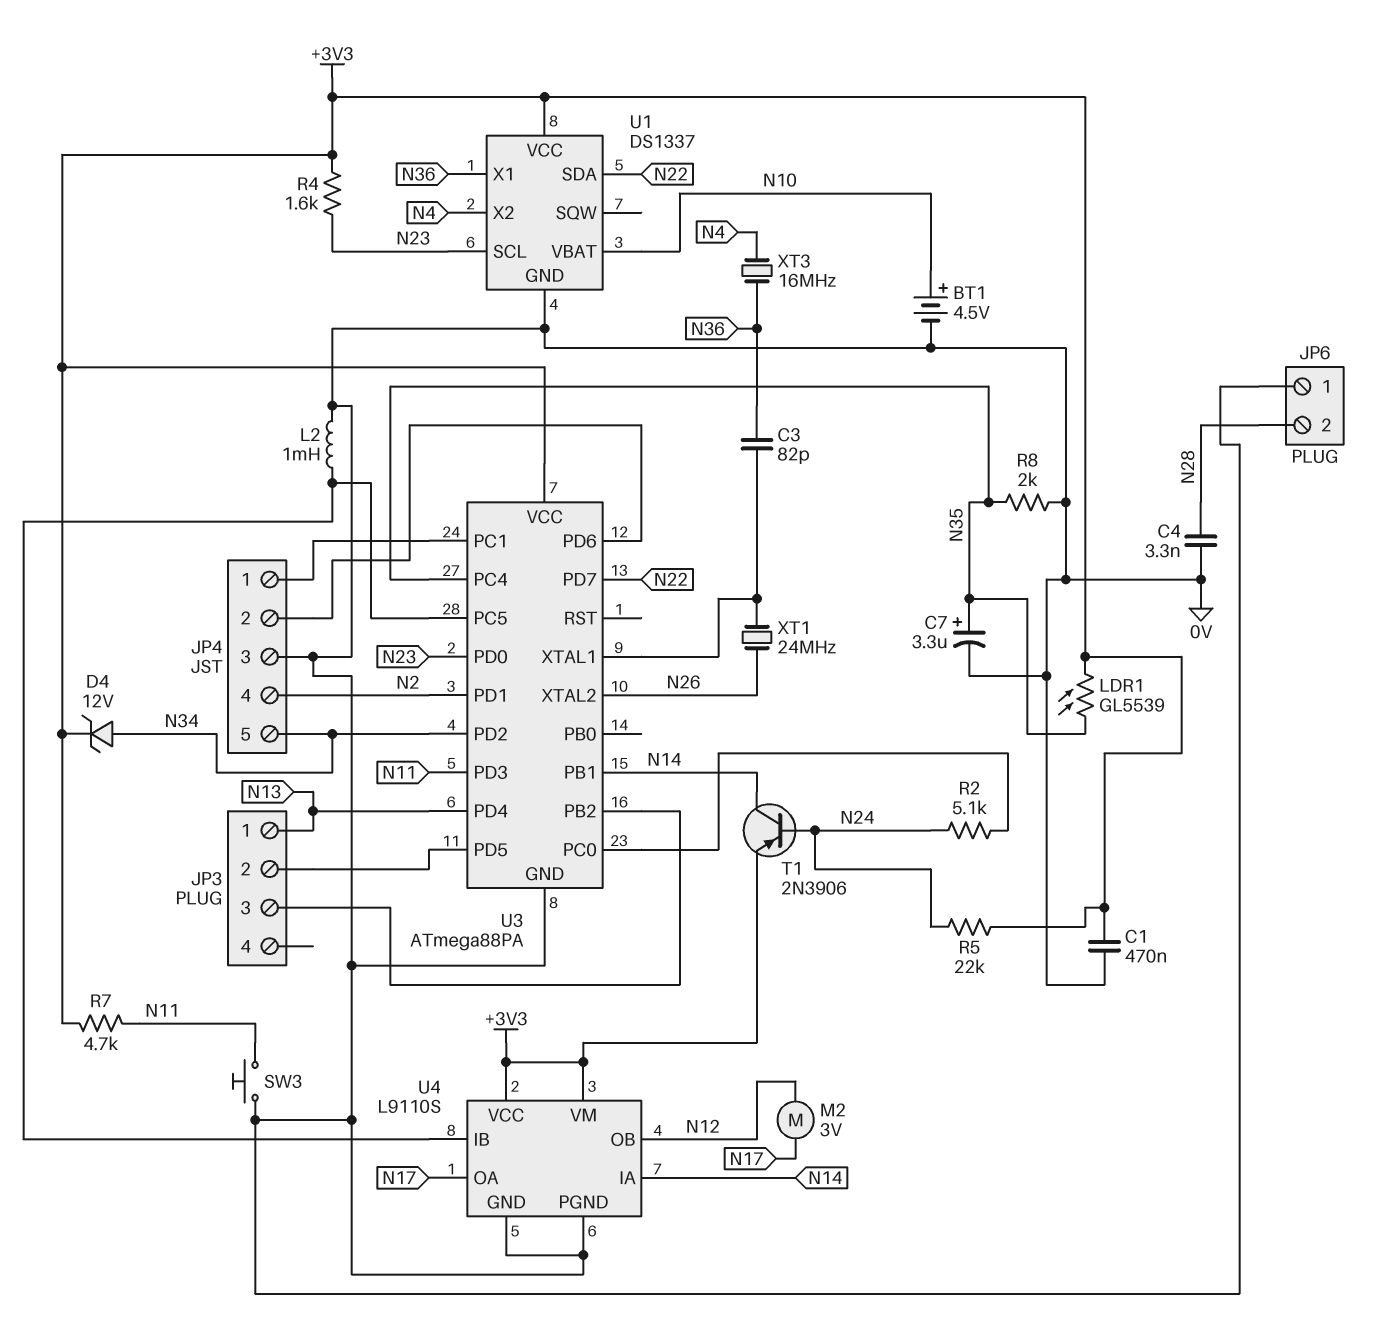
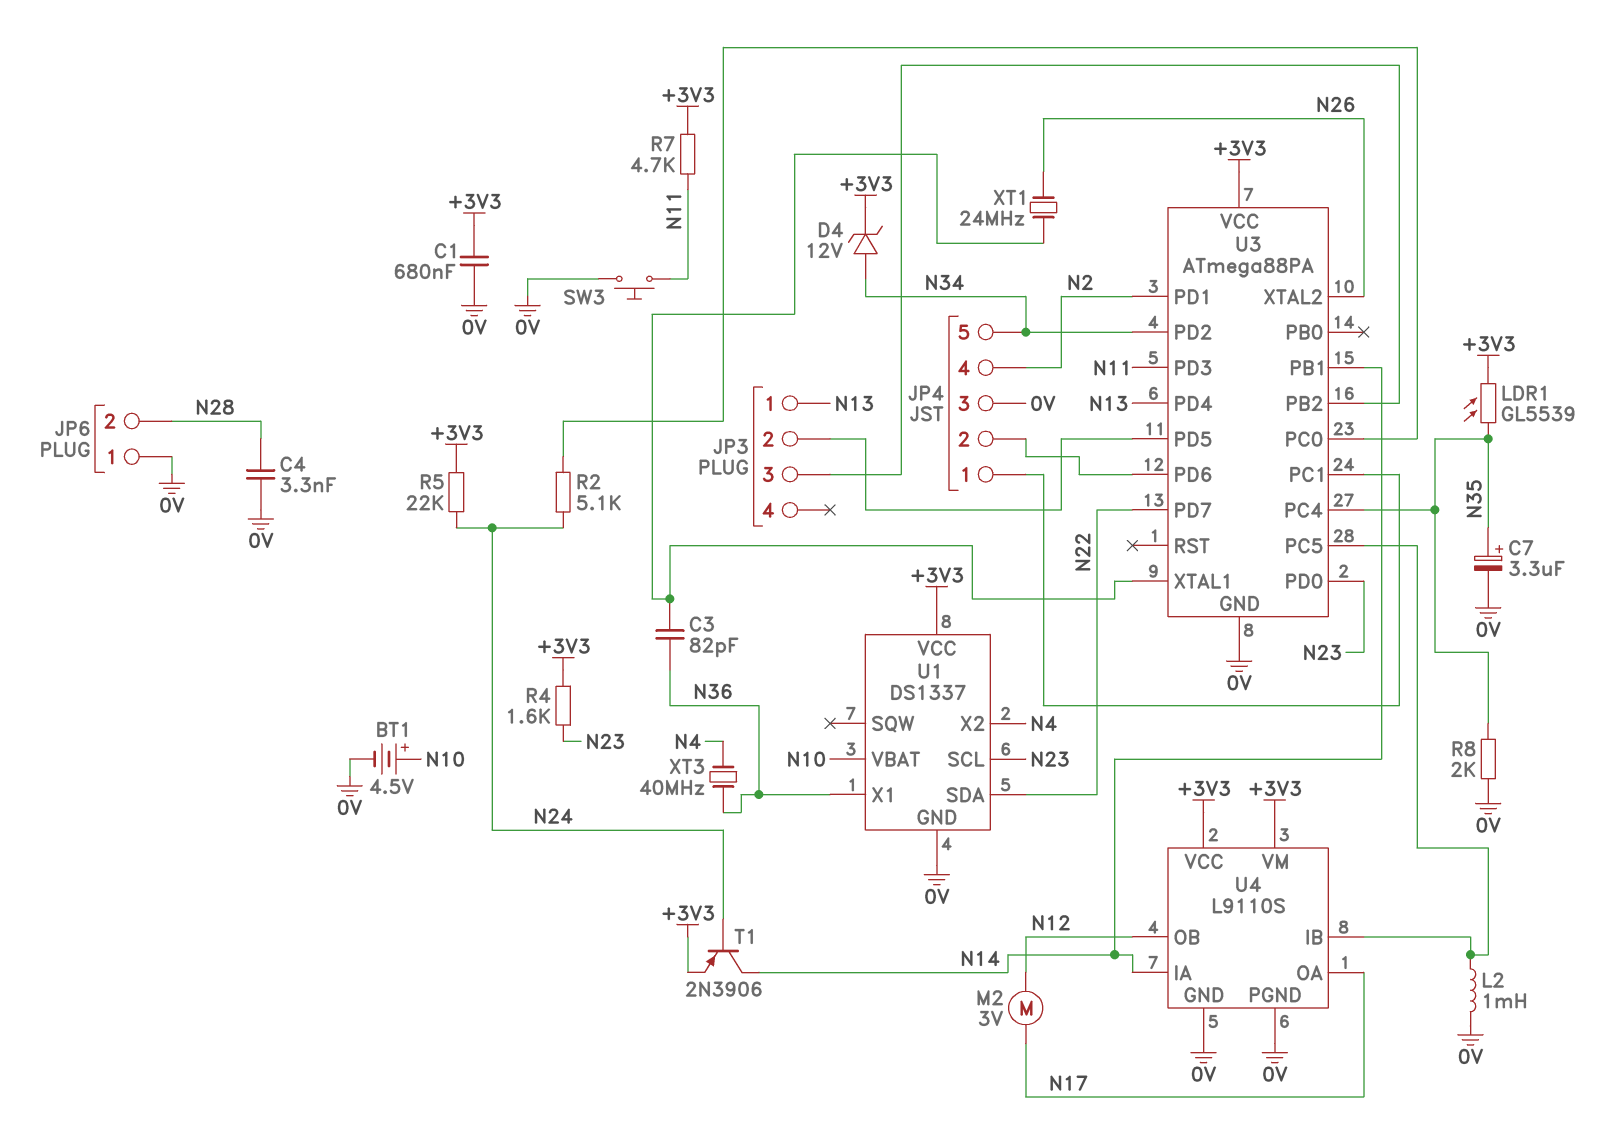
C1: 470nF (+3V3, 0V) -> 680nF (+3V3, 0V)
XT3: 16MHz (N4, N36) -> 40MHz (N4, N36)

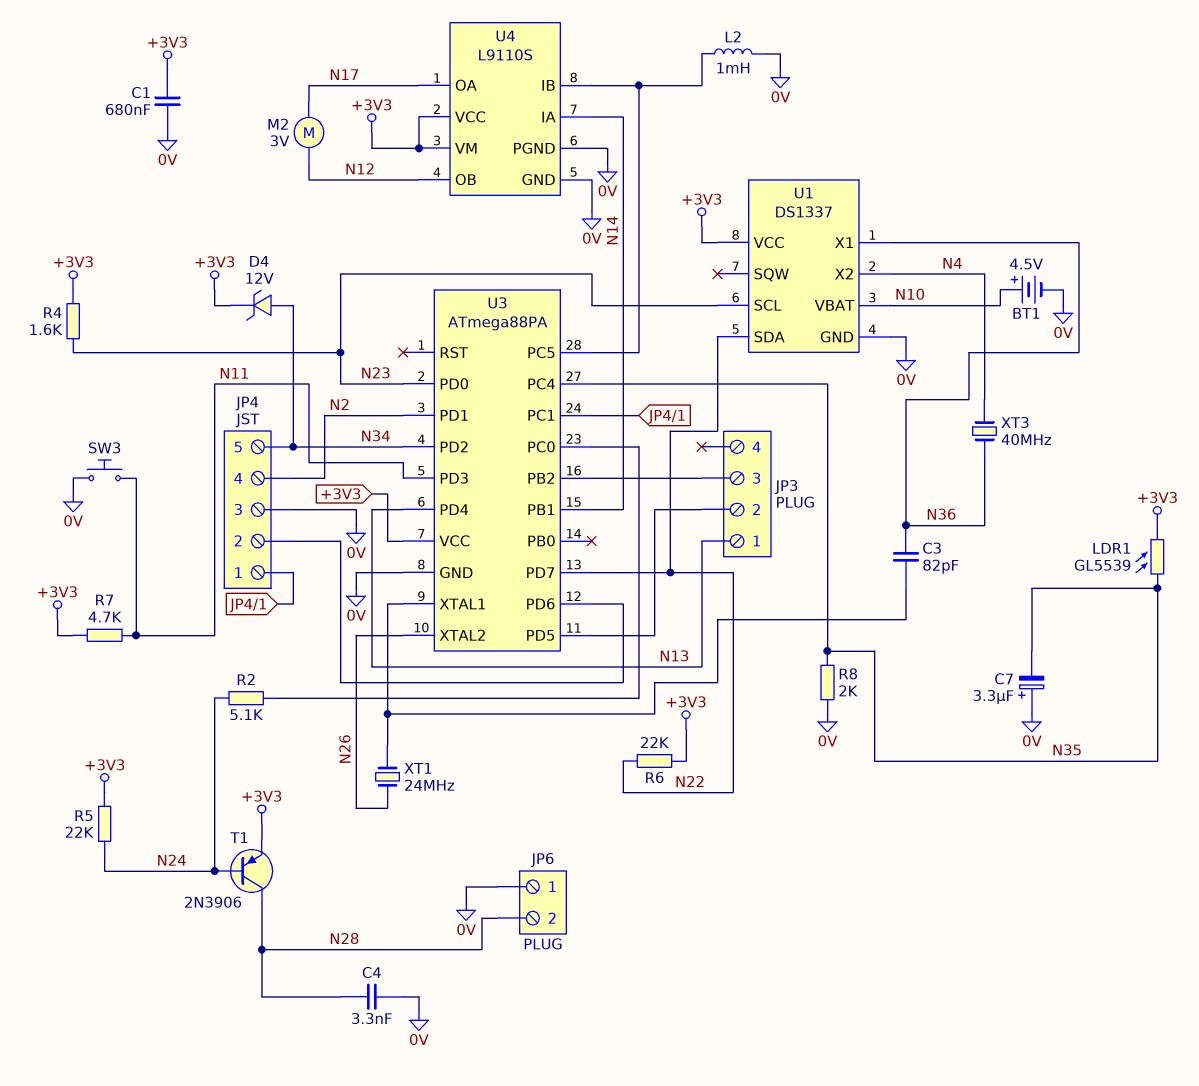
C7: 3.3uF (plus N35, minus 0V) -> 3.3uF (plus 0V, minus N35)
R6: none -> 22k (+3V3, N22)
T1: PNP 2N3906 (B N24, C N14, E +3V3) -> PNP 2N3906 (B N24, C N28, E +3V3)

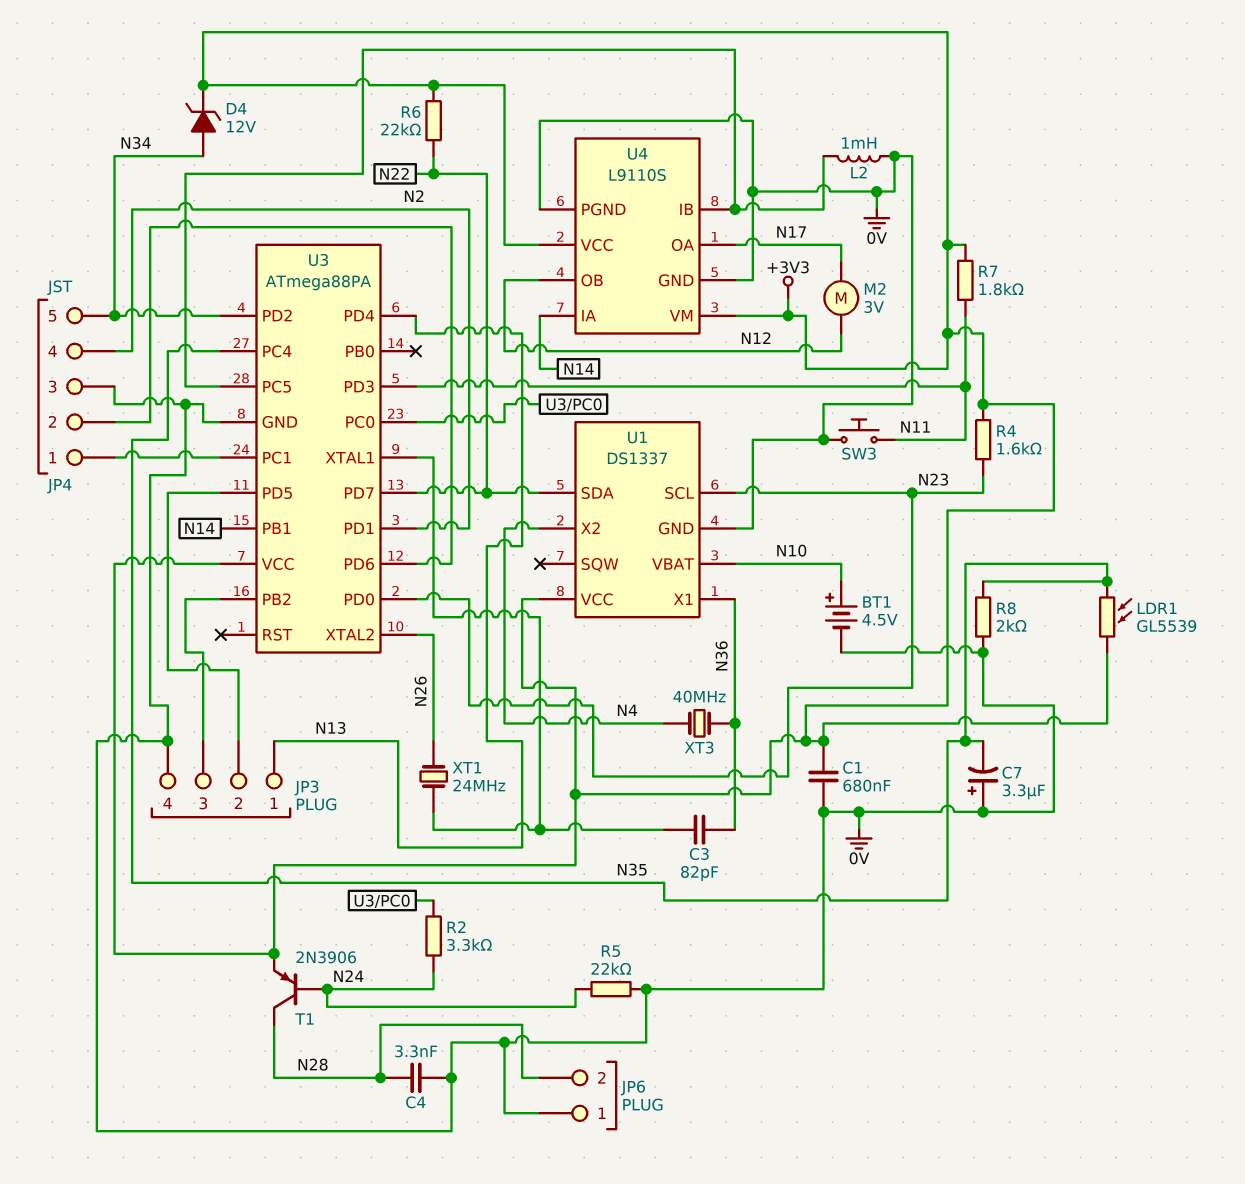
JP3 pin 4: none -> 0V
R2: 5.1k (N24, U3/PC0) -> 3.3k (N24, U3/PC0)
R5: 22k (+3V3, N24) -> 22k (0V, N24)
R7: 4.7k (+3V3, N11) -> 1.8k (+3V3, N11)

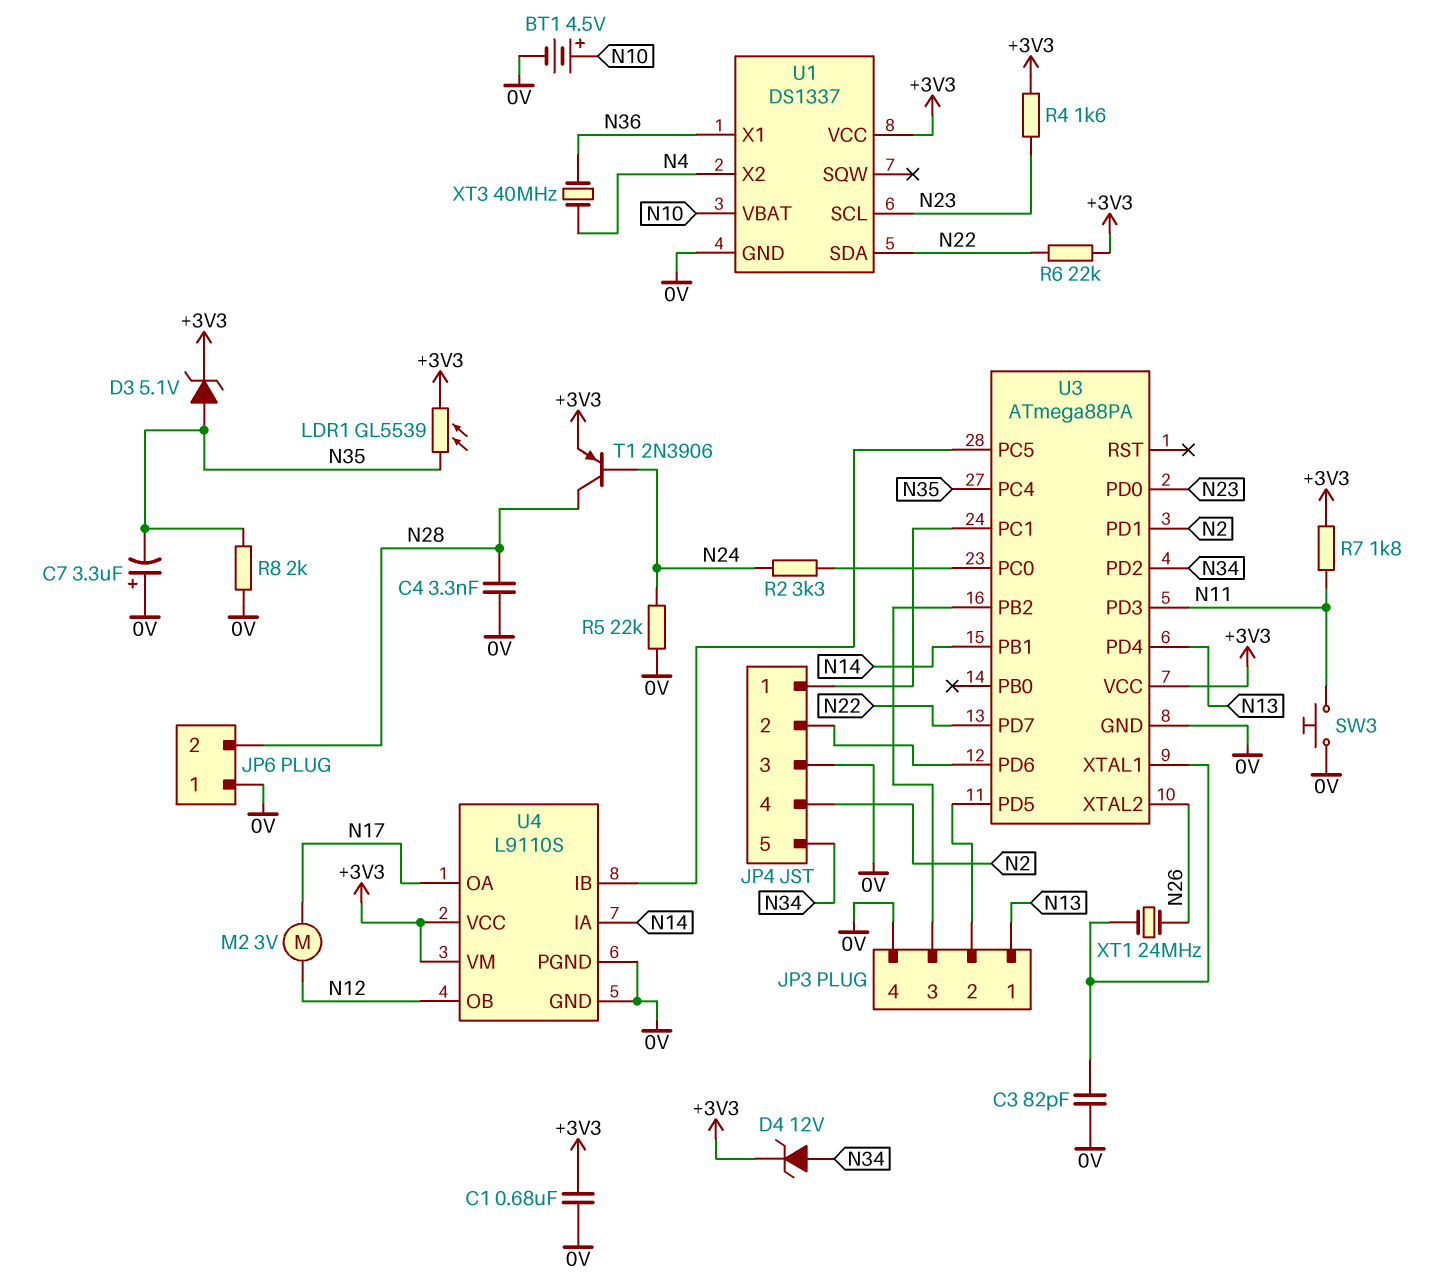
C3: 82pF (N36, U3/XTAL1) -> 82pF (0V, U3/XTAL1)
D3: none -> zener 5.1V (A N35, K +3V3)
L2: 1mH (0V, U3/PC5) -> none

